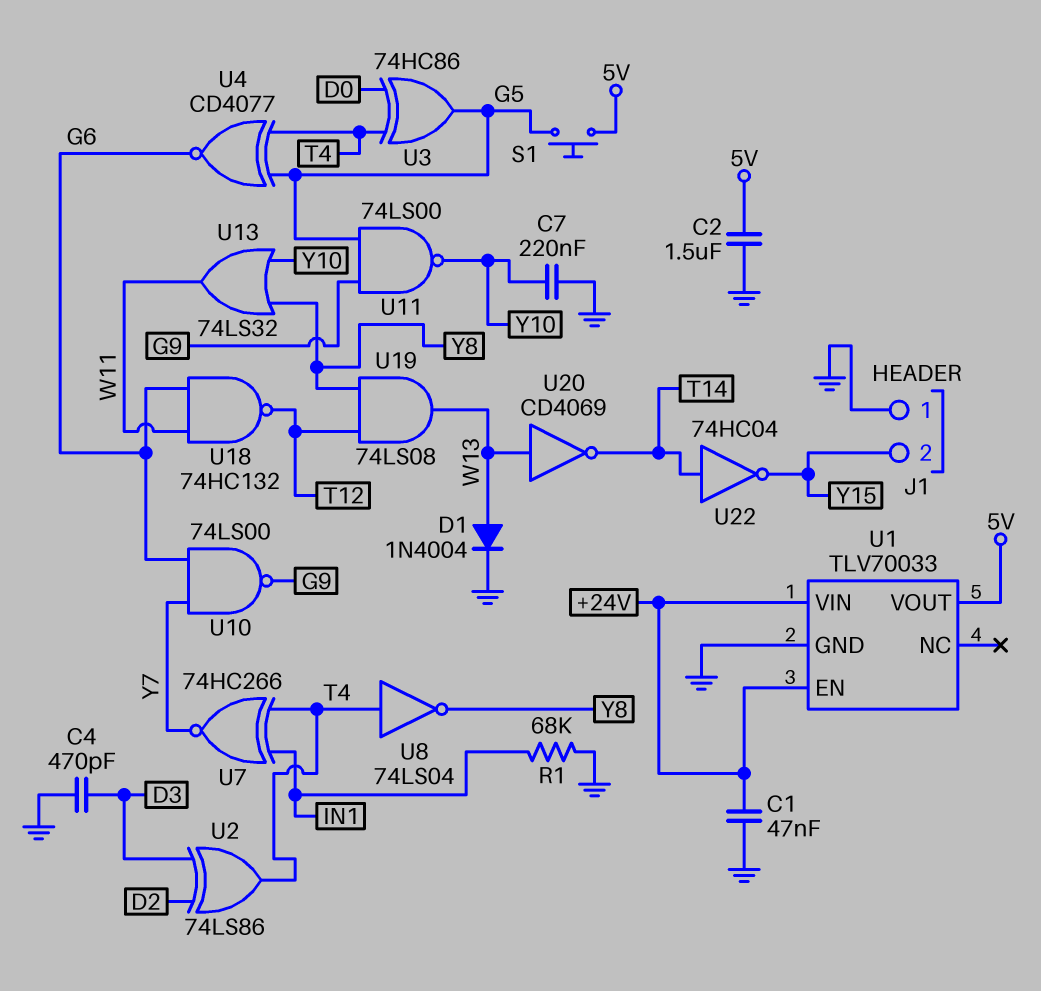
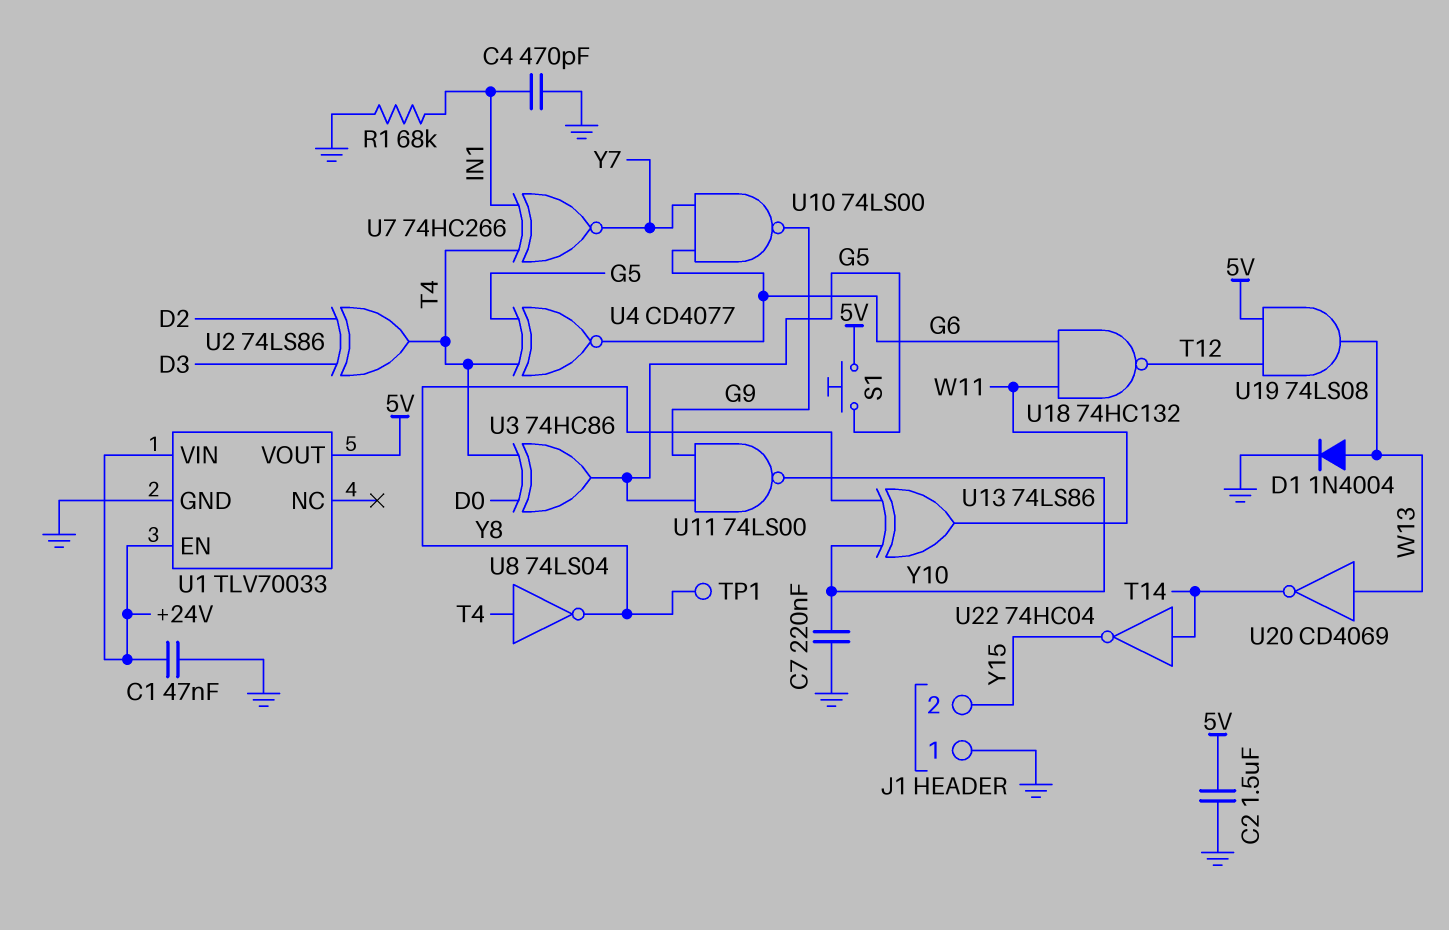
C4: 470pF (D3, GND) -> 470pF (GND, IN1)
TP1: none -> test point (Y8)
U13: OR 74LS32 (in Y8, in Y10, out W11) -> XOR 74LS86 (in Y8, in Y10, out W11)
U19: AND 74LS08 (in T12, in Y8, out W13) -> AND 74LS08 (in 5V, in T12, out W13)

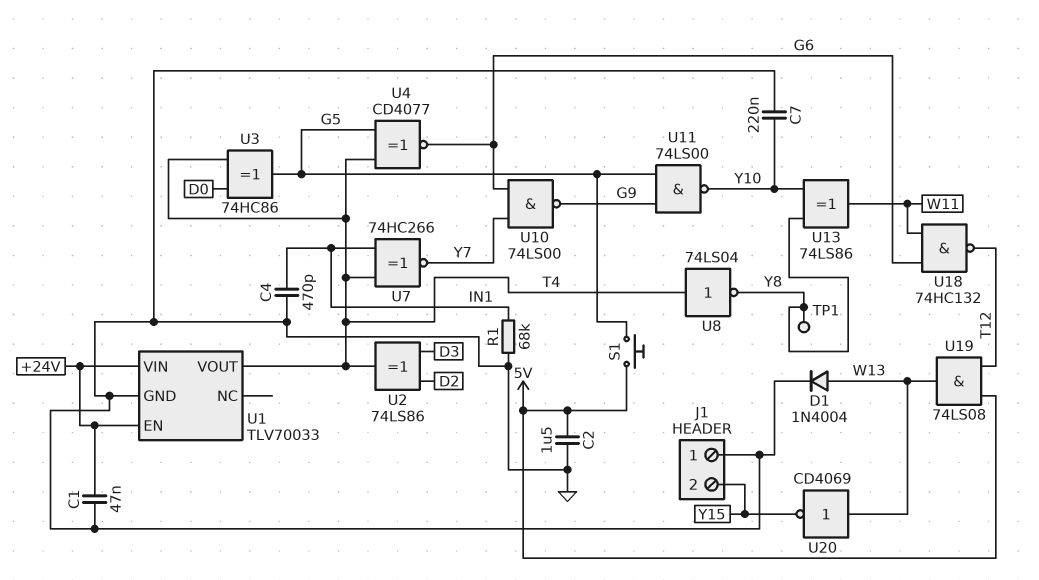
U1 pin VOUT: 5V -> T4
U20: NOT CD4069 (in W13, out T14) -> NOT CD4069 (in W13, out Y15)
U22: NOT 74HC04 (in T14, out Y15) -> none

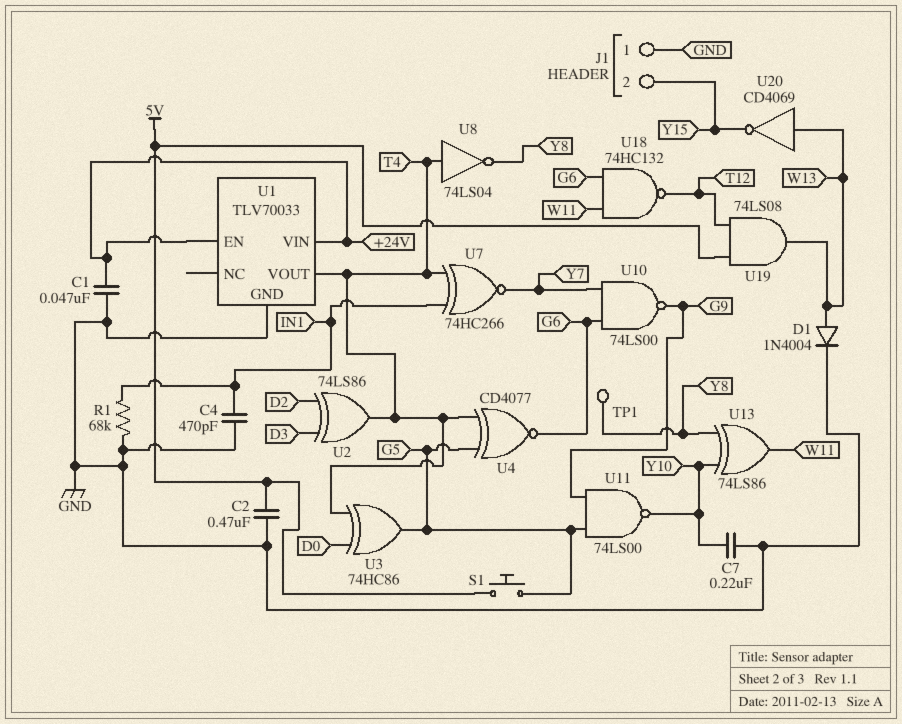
C2: 1.5uF (5V, GND) -> 470nF (5V, GND)

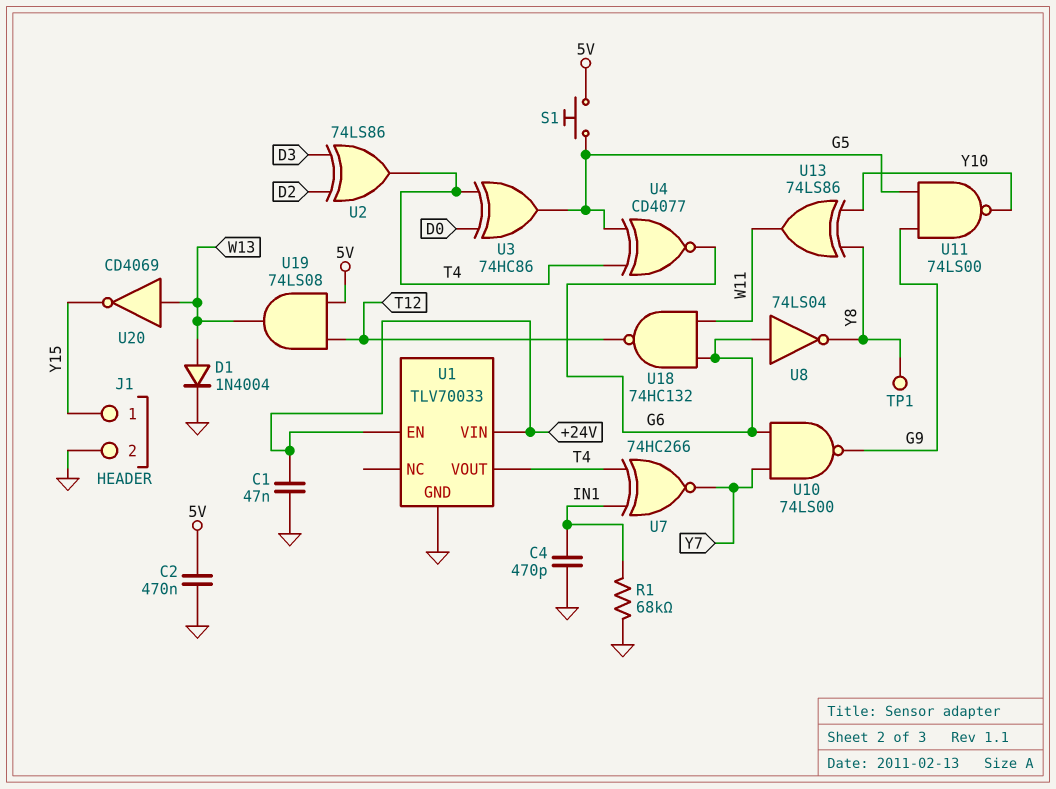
C7: 220nF (GND, Y10) -> none
J1 pin 1: GND -> Y15
J1 pin 2: Y15 -> GND
U8: NOT 74LS04 (in T4, out Y8) -> NOT 74LS04 (in G6, out Y8)

